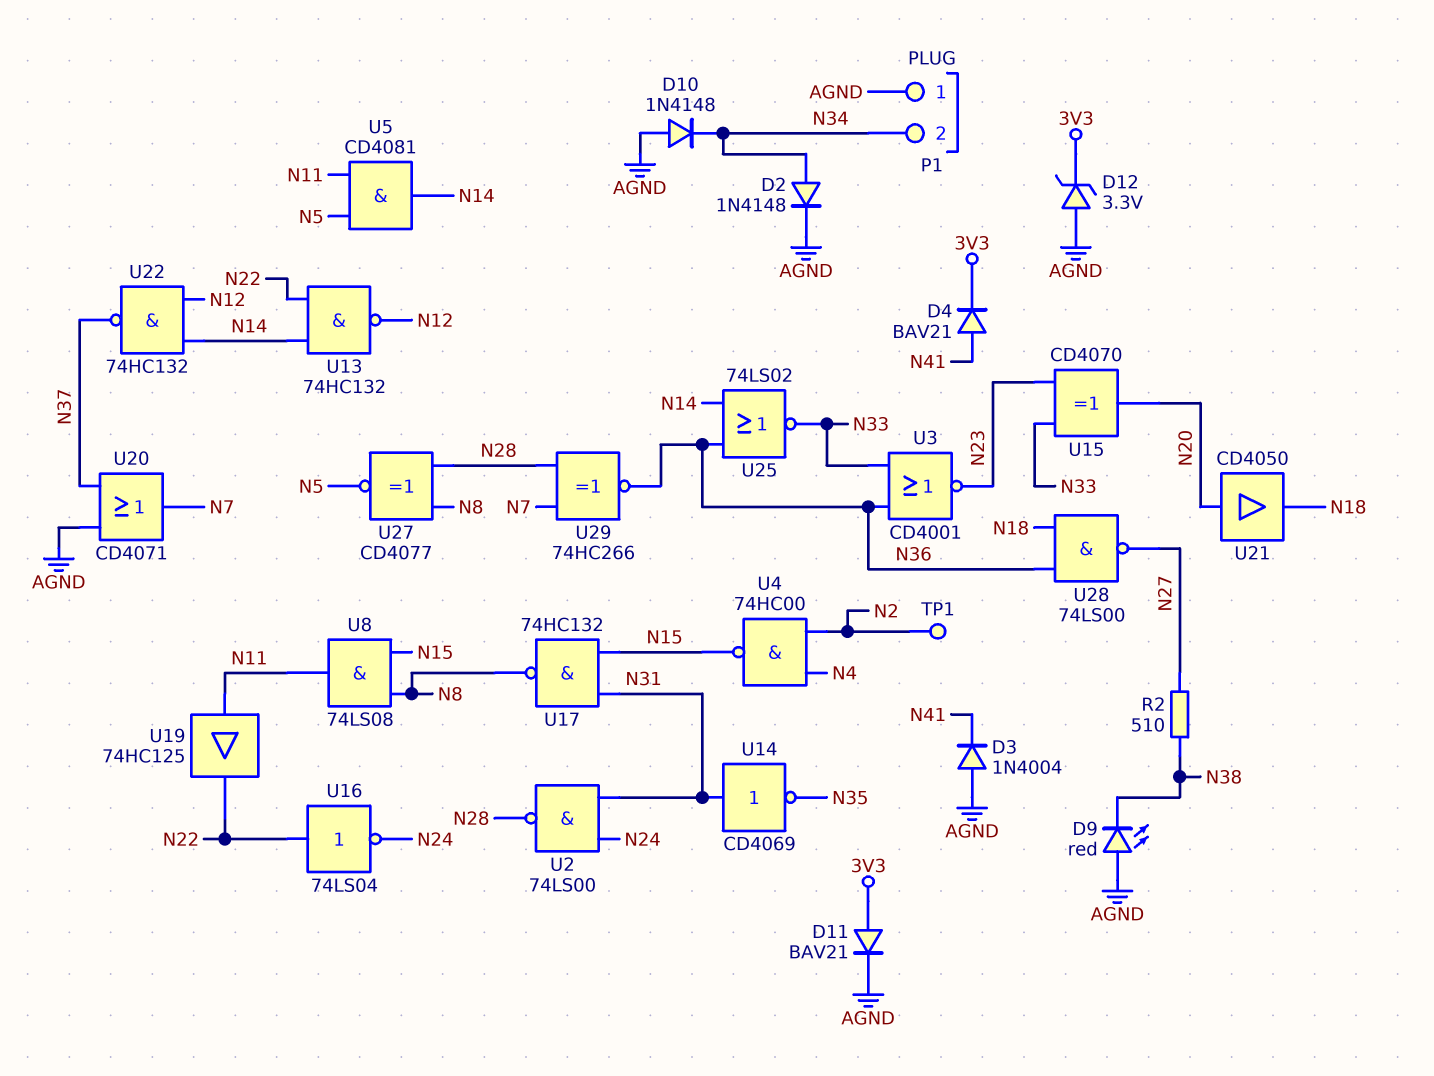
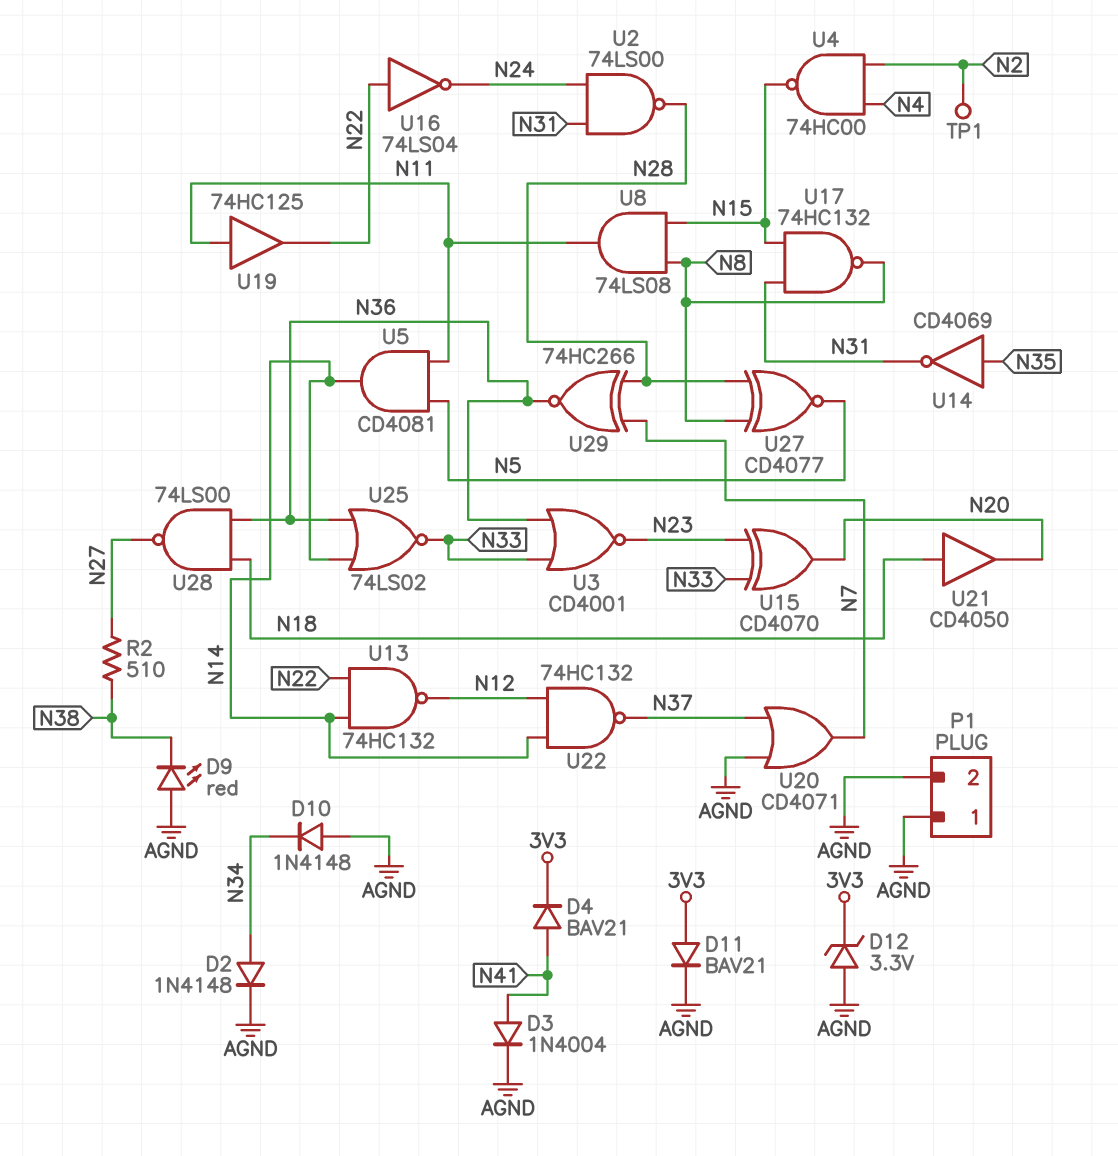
D3: diode 1N4004 (A AGND, K N41) -> diode 1N4004 (A N41, K AGND)
P1 pin 2: N34 -> AGND
U14: NOT CD4069 (in N31, out N35) -> NOT CD4069 (in N35, out N31)
U21: buffer CD4050 (in N20, out N18) -> buffer CD4050 (in N18, out N20)

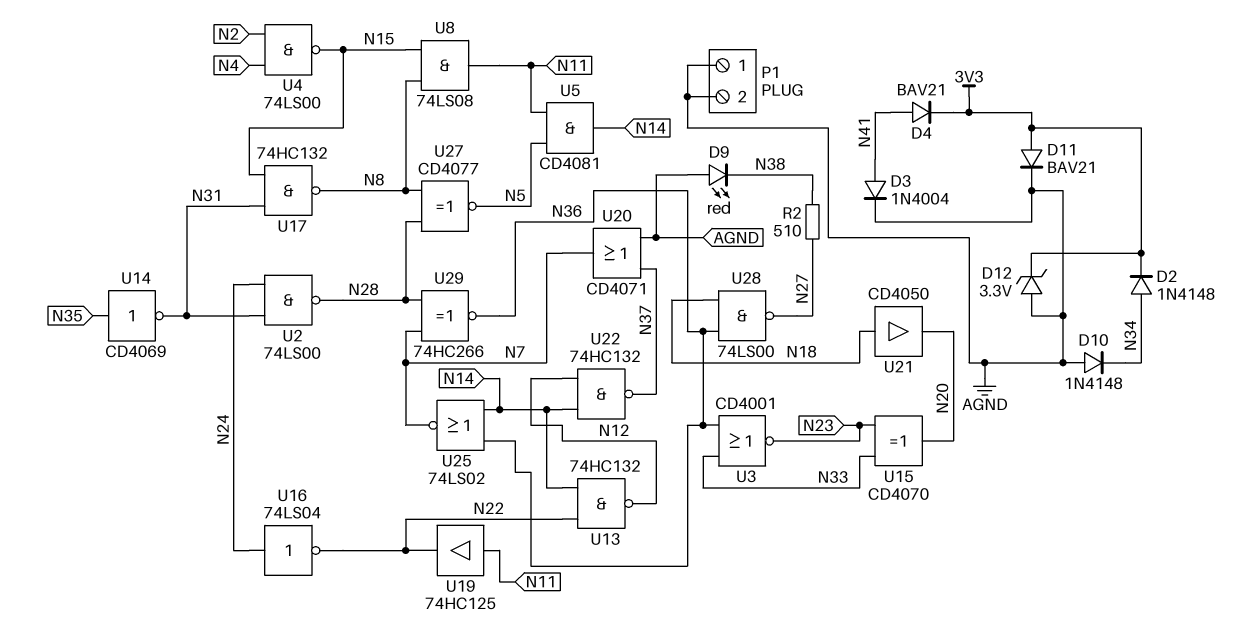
D2: diode 1N4148 (A N34, K AGND) -> diode 1N4148 (A N34, K 3V3)
TP1: test point (N2) -> none
U4: NAND 74HC00 (in N2, in N4, out N15) -> NAND 74LS00 (in N2, in N4, out N15)
U16: NOT 74LS04 (in N22, out N24) -> NOT 74LS04 (in N24, out N22)
U25: NOR 74LS02 (in N14, in N36, out N33) -> NOR 74LS02 (in N14, in N36, out N7)

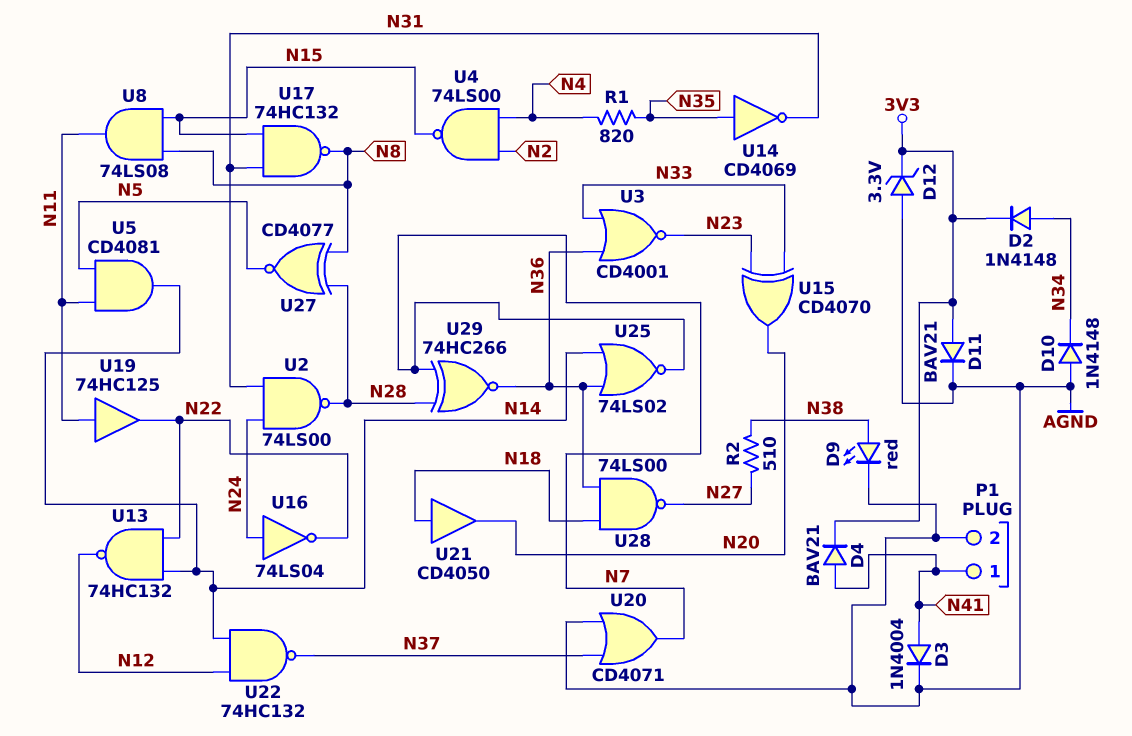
D9: LED red (A AGND, K N38) -> LED red (A N38, K AGND)
P1 pin 1: AGND -> N41
R1: none -> 820 (N4, N35)

